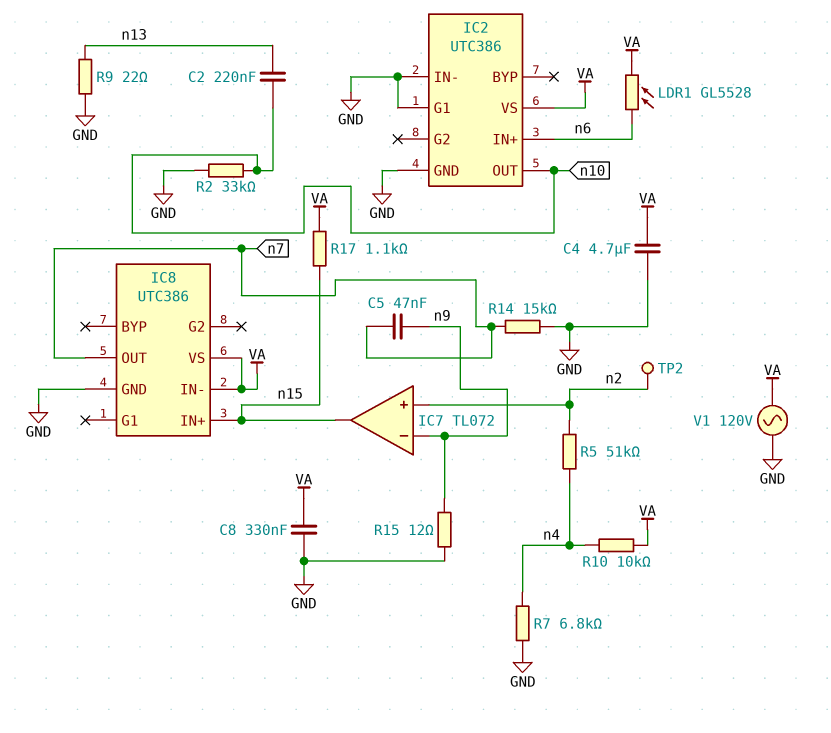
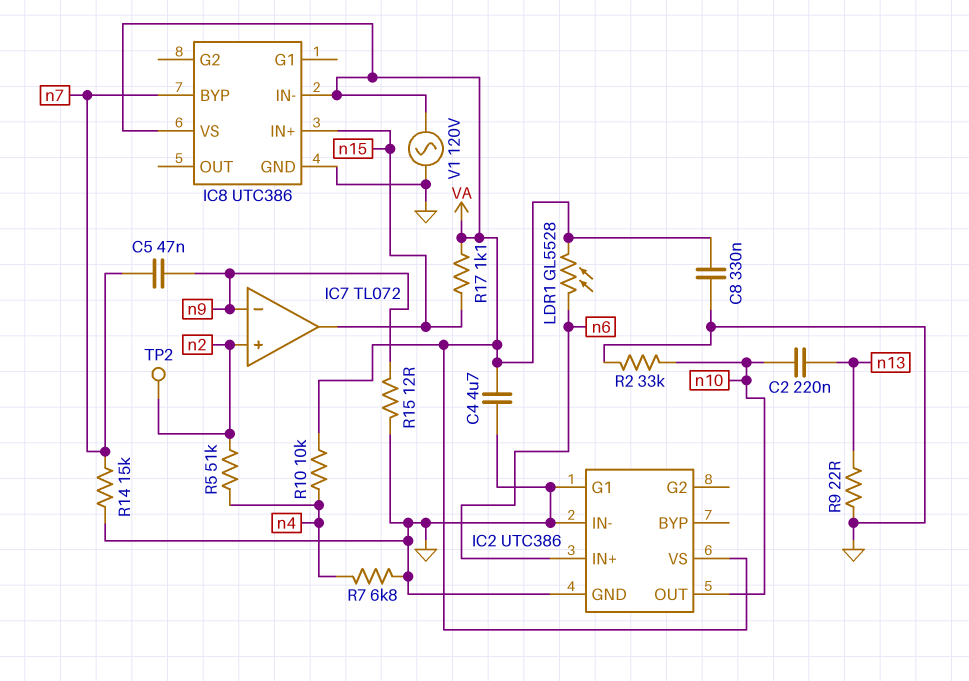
IC8 pin BYP: none -> n7
IC8 pin OUT: n7 -> none

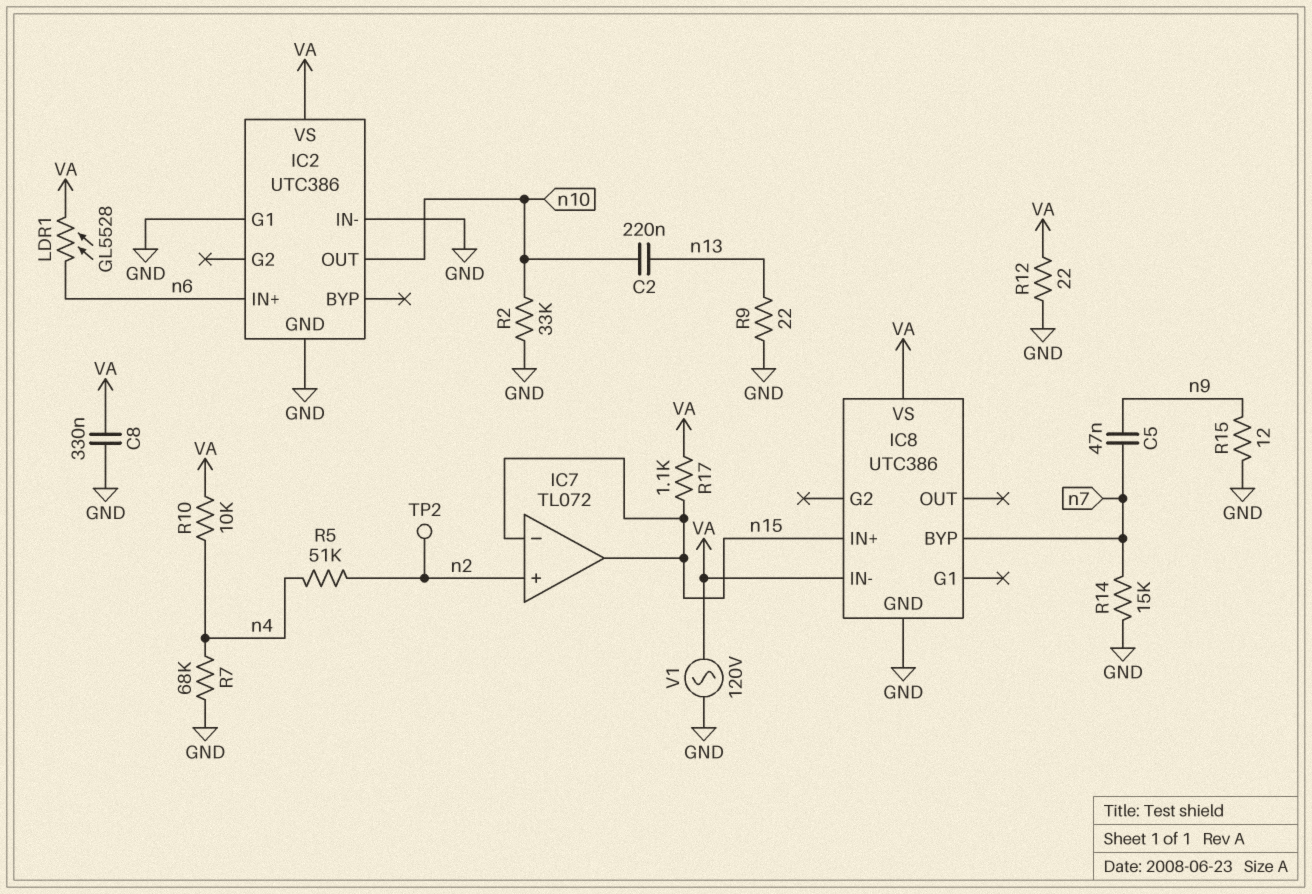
C4: 4.7uF (GND, VA) -> none
IC7 pin in-: n9 -> n15
R7: 6.8k (GND, n4) -> 68k (GND, n4)
R12: none -> 22 (GND, VA)

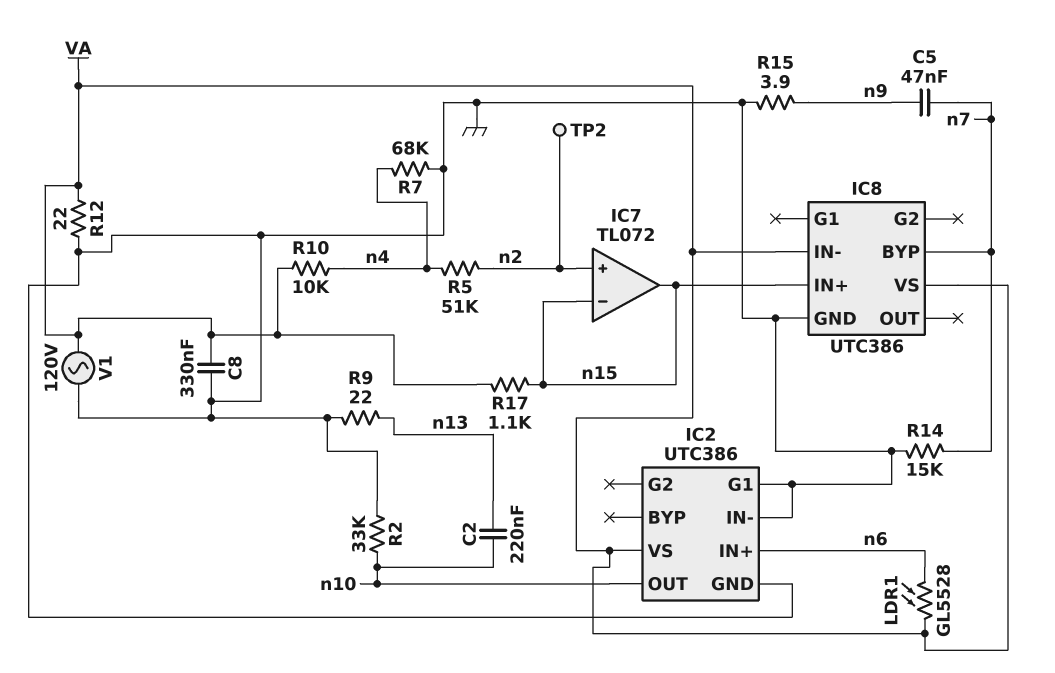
R15: 12 (GND, n9) -> 3.9 (GND, n9)

